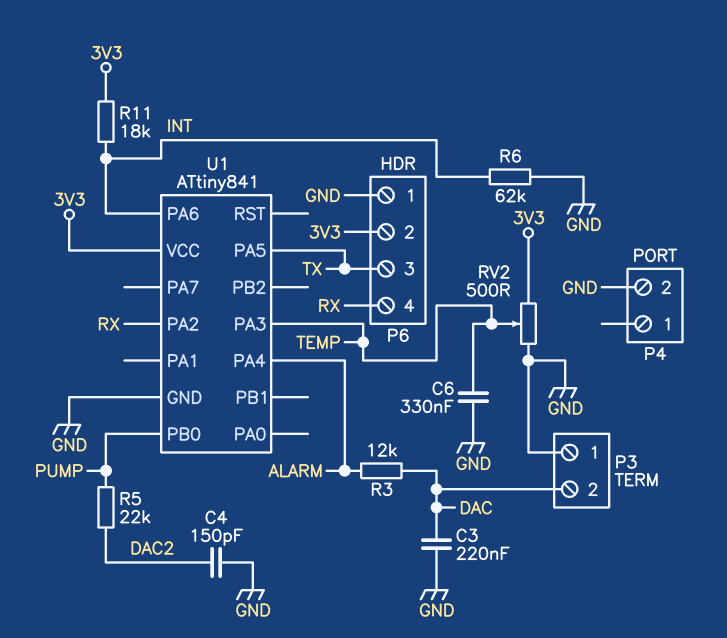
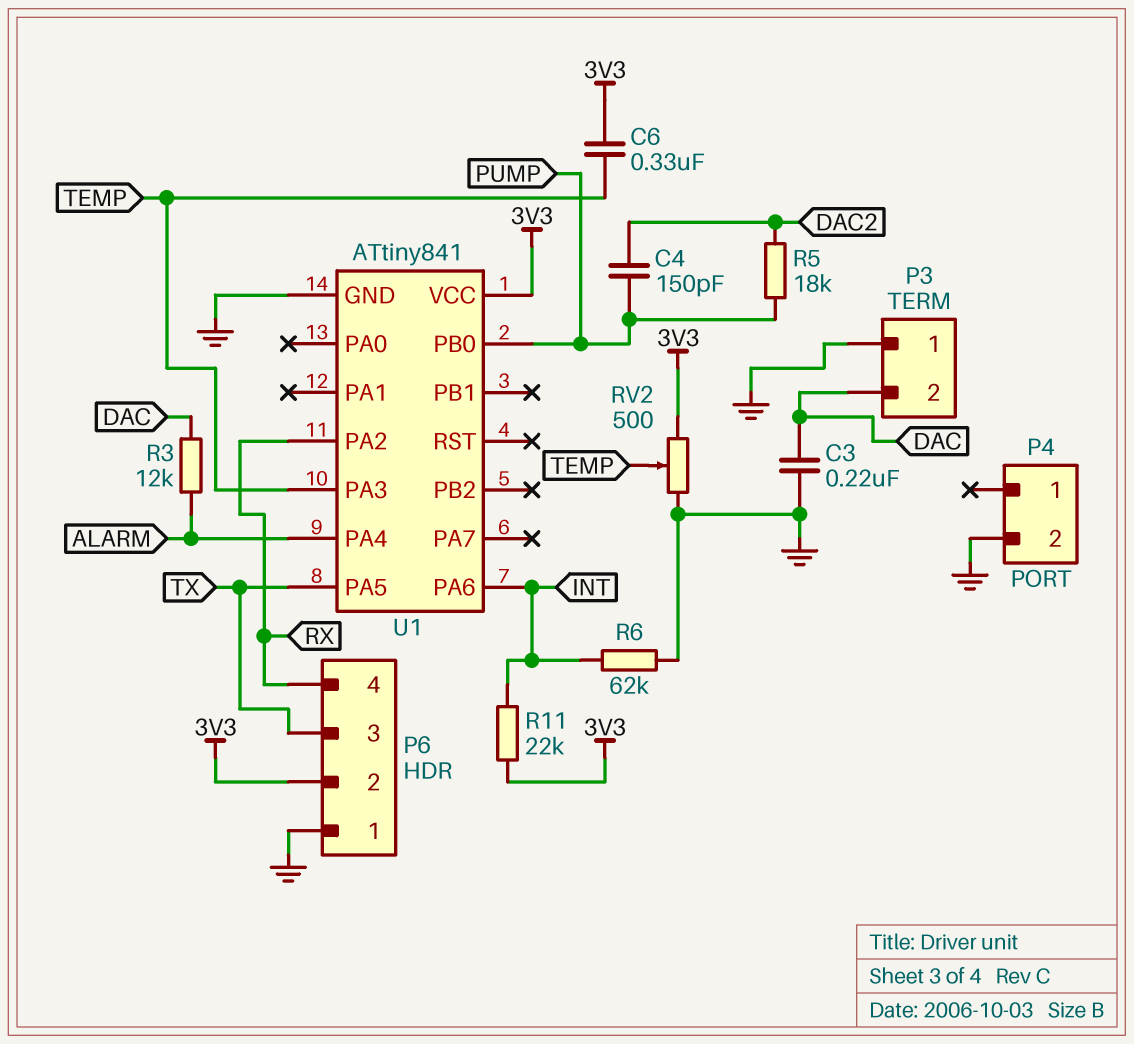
C4: 150pF (DAC2, GND) -> 150pF (DAC2, PUMP)
C6: 330nF (GND, TEMP) -> 330nF (3V3, TEMP)
R5: 22k (DAC2, PUMP) -> 18k (DAC2, PUMP)
R11: 18k (3V3, INT) -> 22k (3V3, INT)

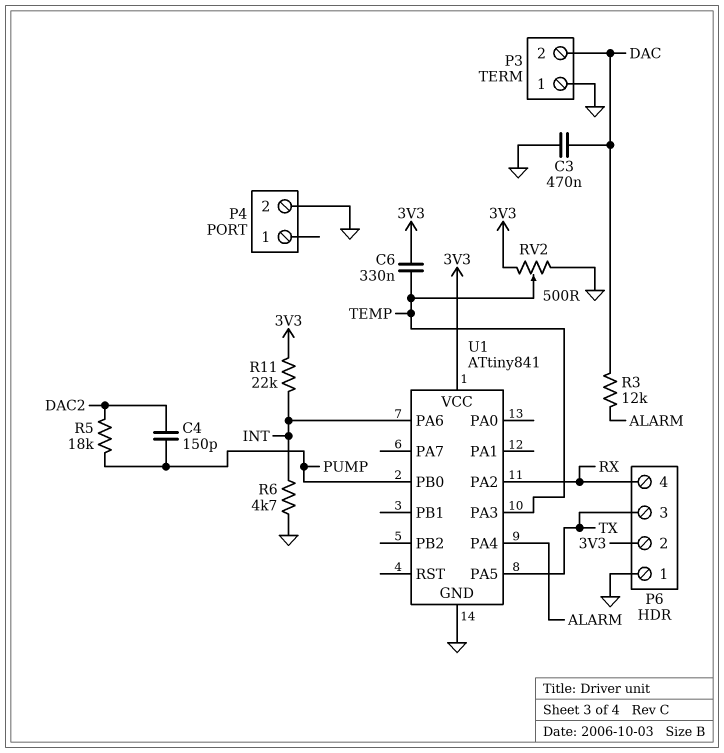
C3: 220nF (DAC, GND) -> 470nF (DAC, GND)
R6: 62k (GND, INT) -> 4.7k (GND, INT)

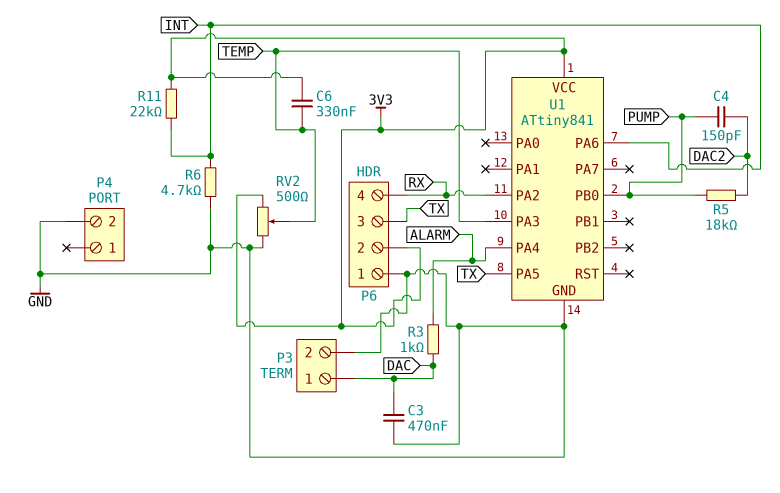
P3 pin 1: GND -> DAC
P3 pin 2: DAC -> GND
R3: 12k (ALARM, DAC) -> 1k (ALARM, DAC)

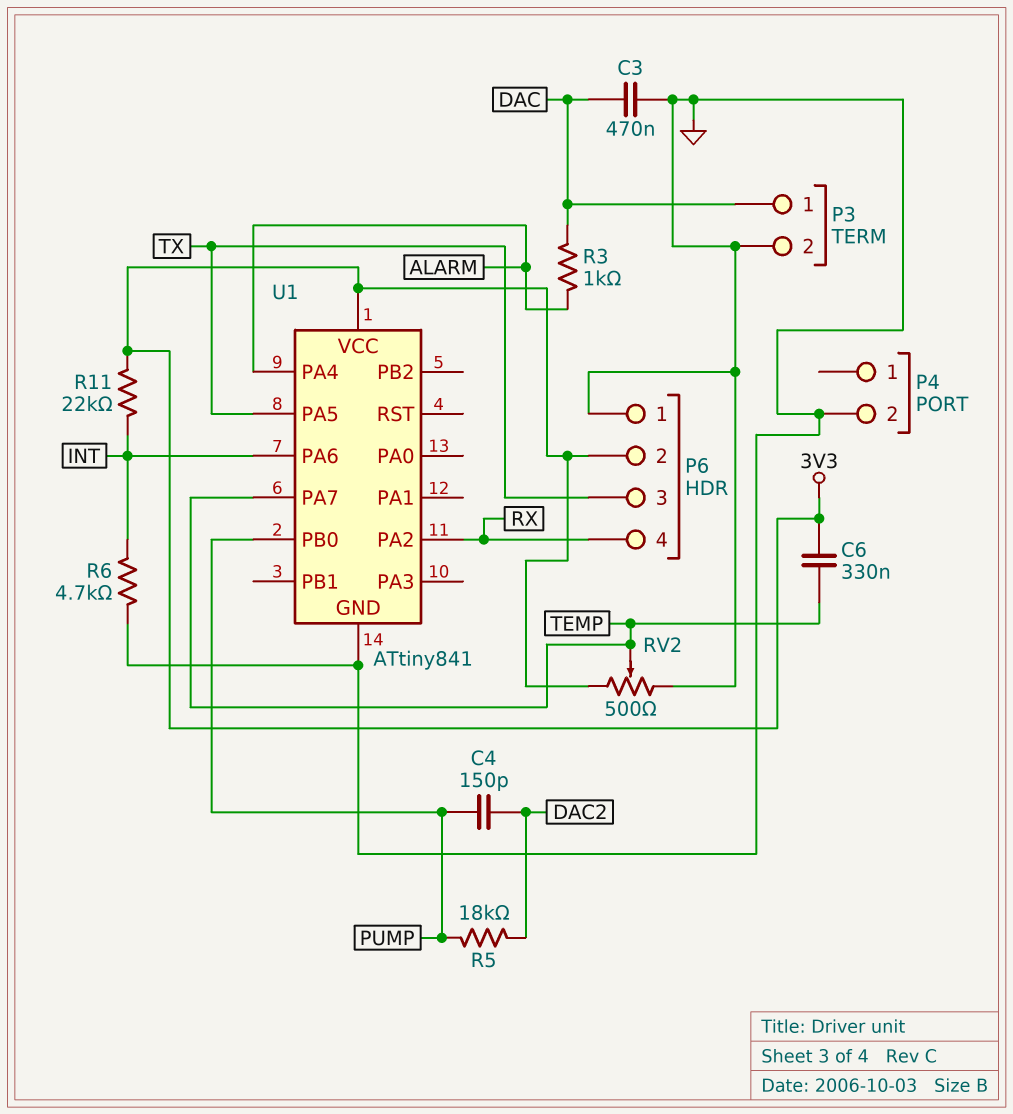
U1 pin PA3: TEMP -> none
U1 pin PA7: none -> TEMP

